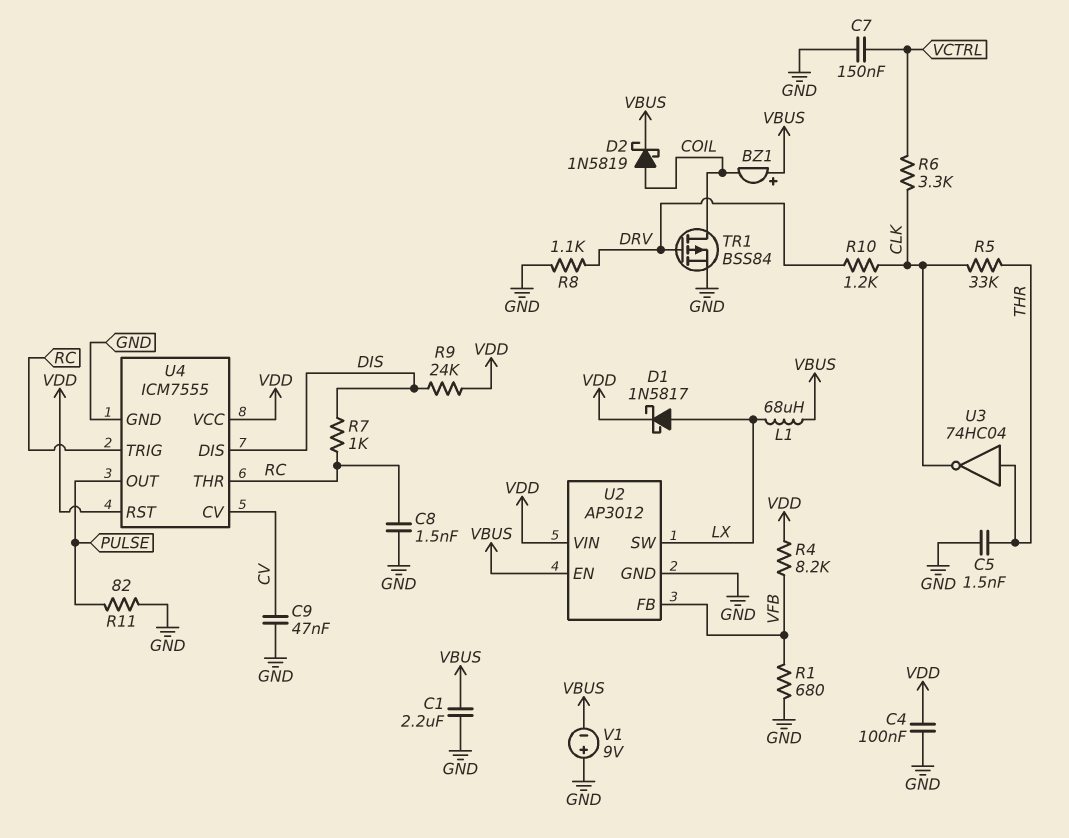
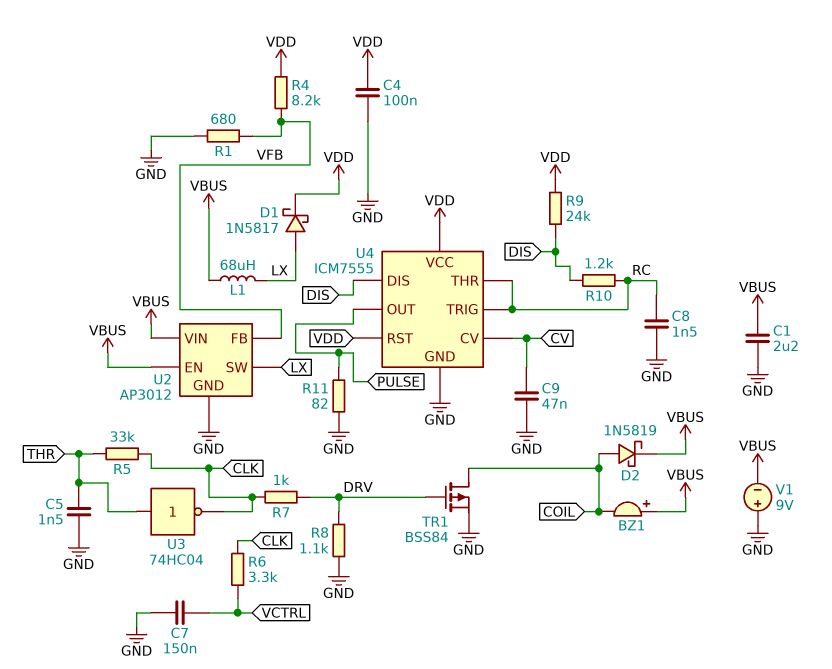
R7: 1k (DIS, RC) -> 1k (CLK, DRV)
R10: 1.2k (CLK, DRV) -> 1.2k (DIS, RC)
U2 pin VIN: VDD -> VBUS

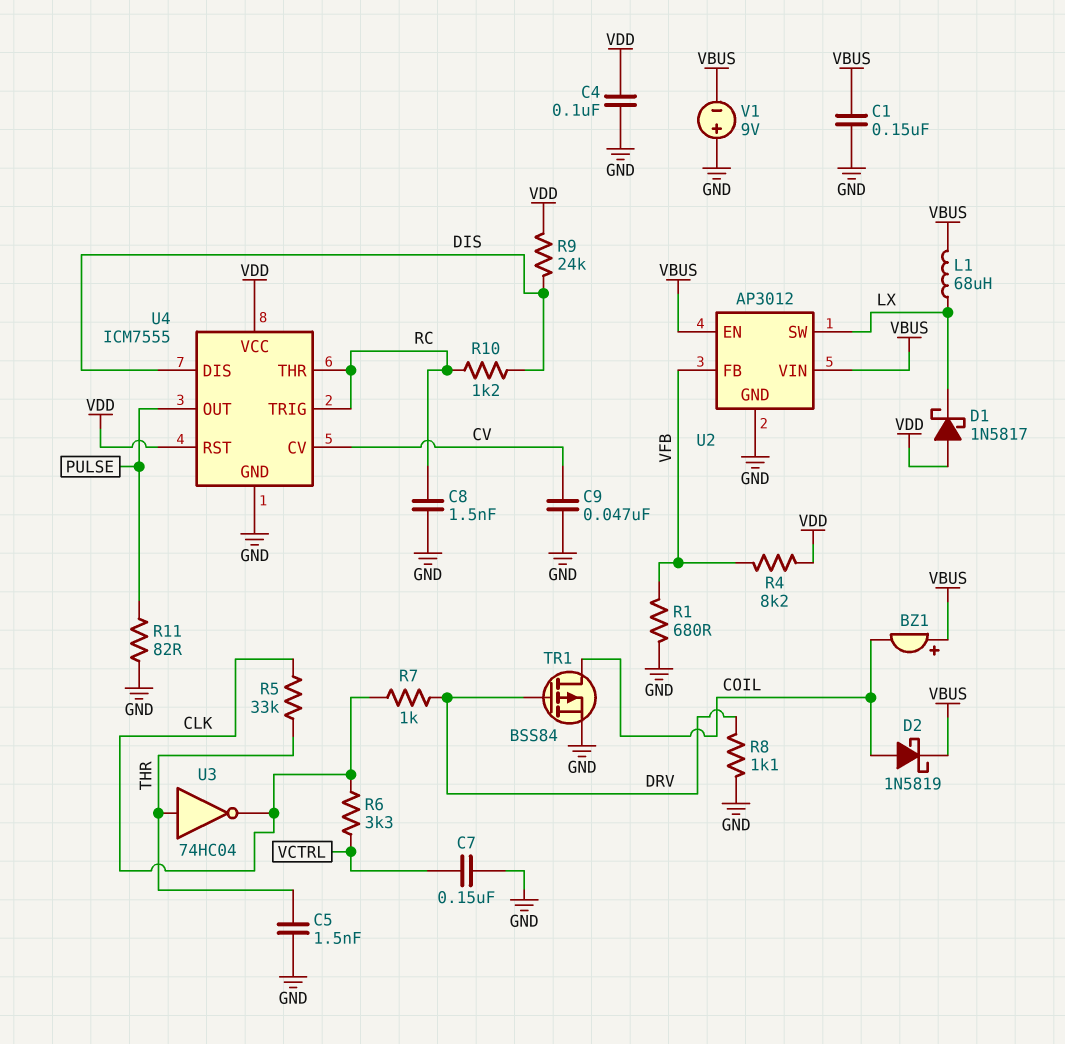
C1: 2.2uF (GND, VBUS) -> 150nF (GND, VBUS)
D1: schottky 1N5817 (A LX, K VDD) -> schottky 1N5817 (A VDD, K LX)

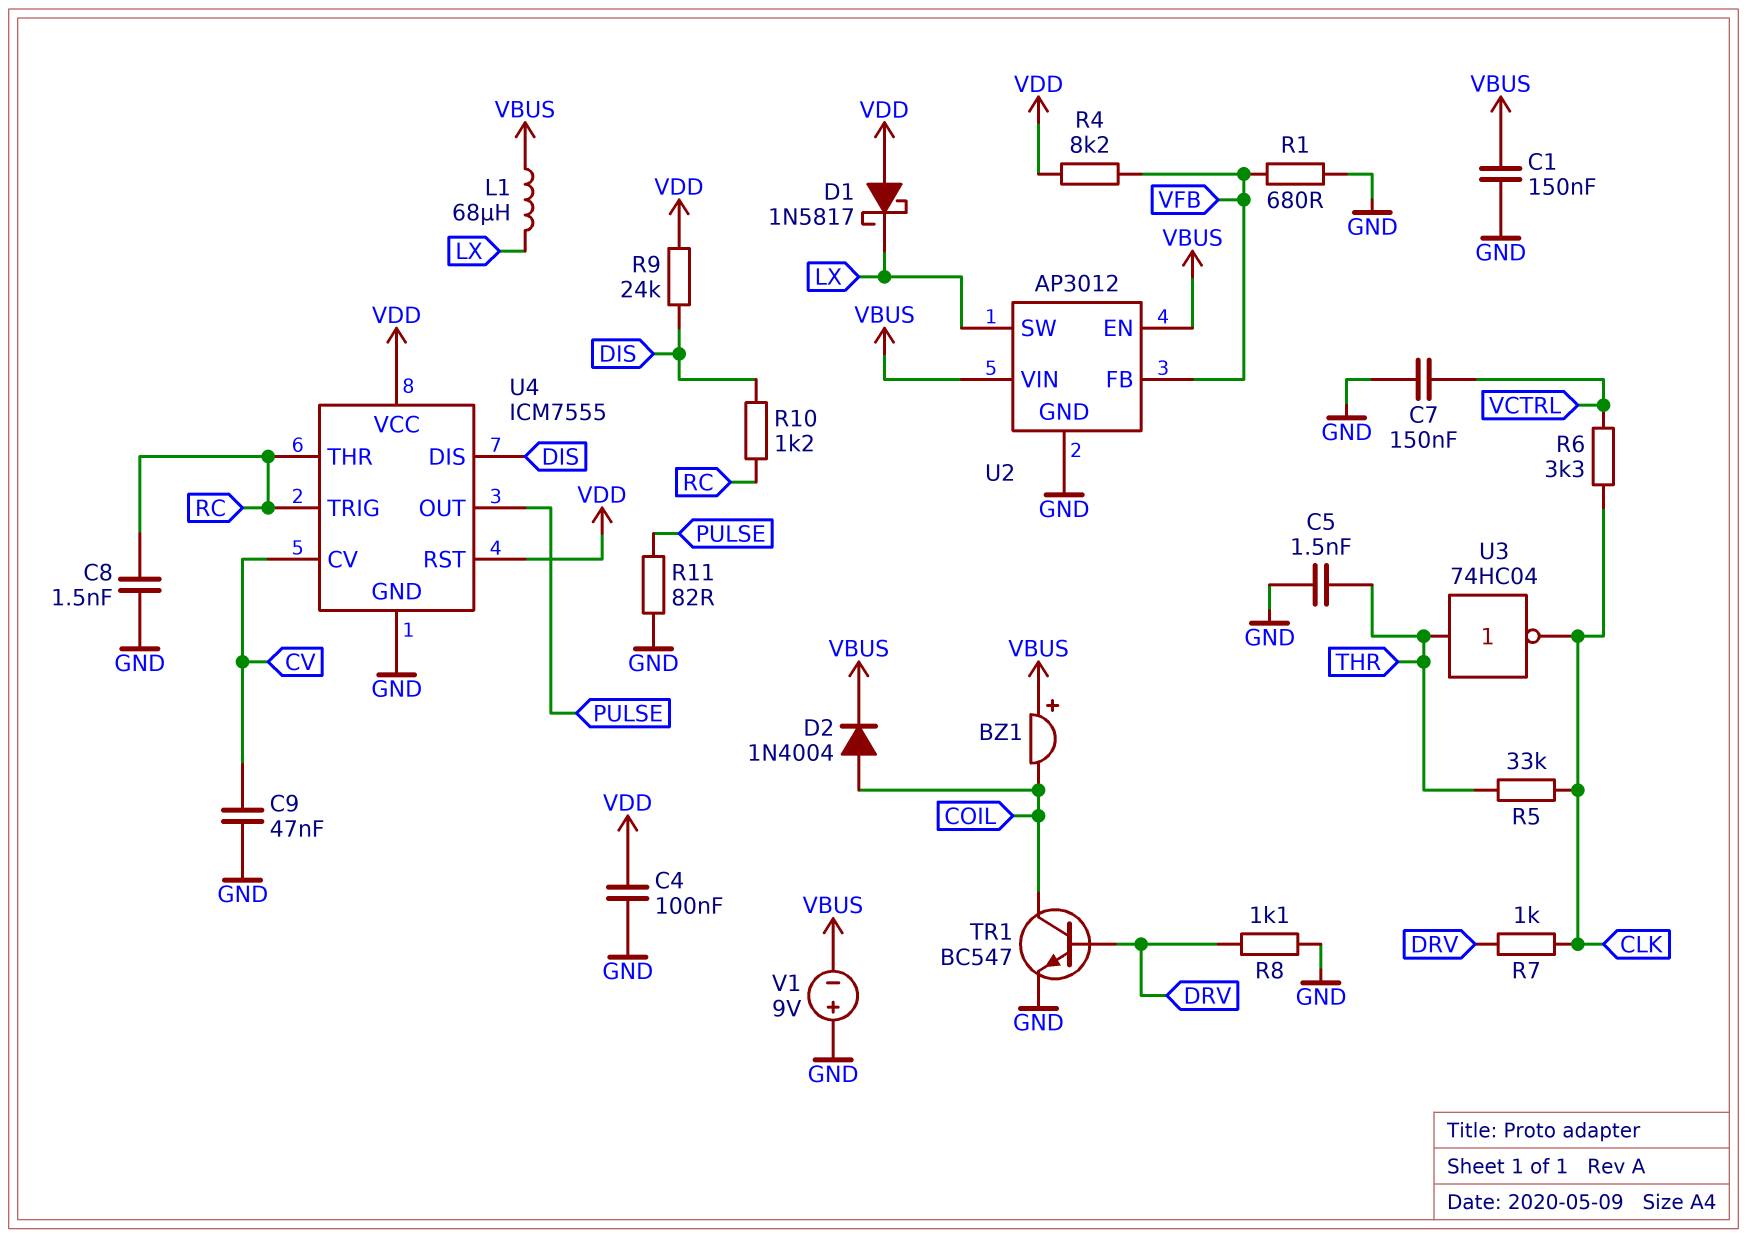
D2: schottky 1N5819 (A COIL, K VBUS) -> diode 1N4004 (A COIL, K VBUS)
TR1: PMOS BSS84 (G DRV, D COIL, S GND) -> NPN BC547 (B DRV, C COIL, E GND)

